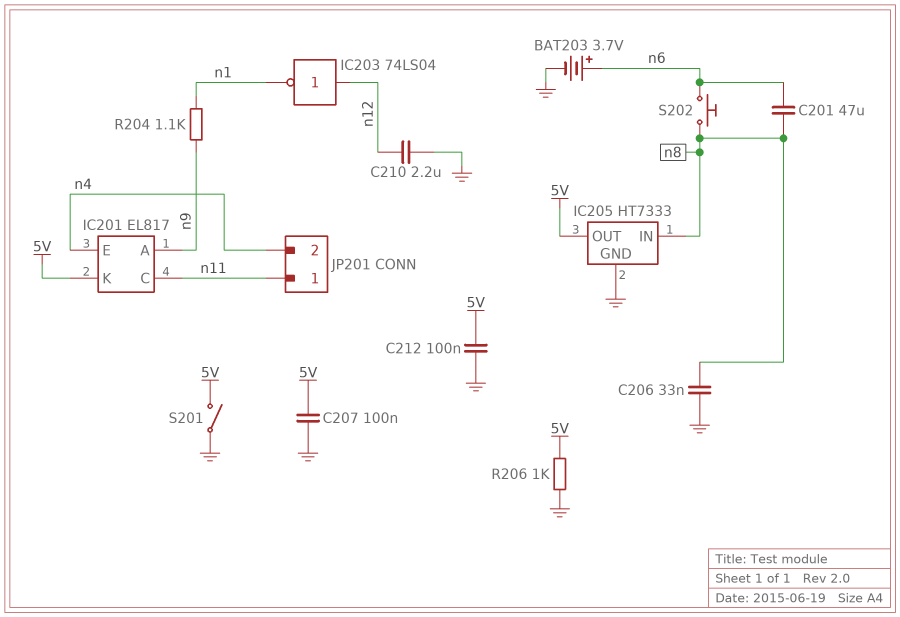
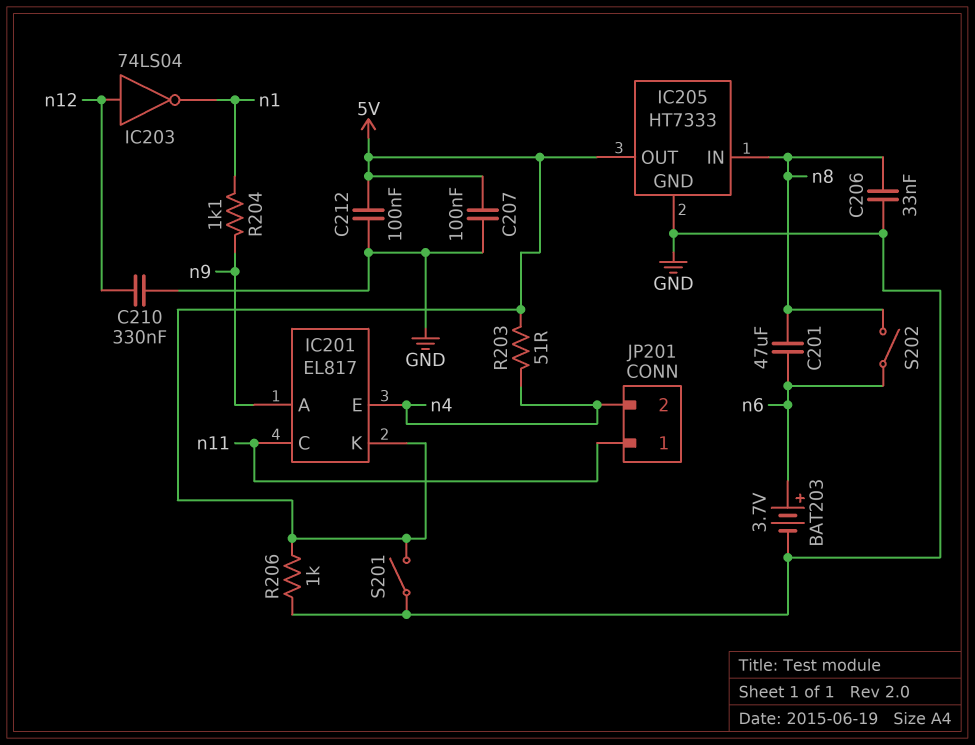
C210: 2.2uF (GND, n12) -> 330nF (GND, n12)
R203: none -> 51 (5V, n4)
S202: button (n6, n8) -> switch (n6, n8)

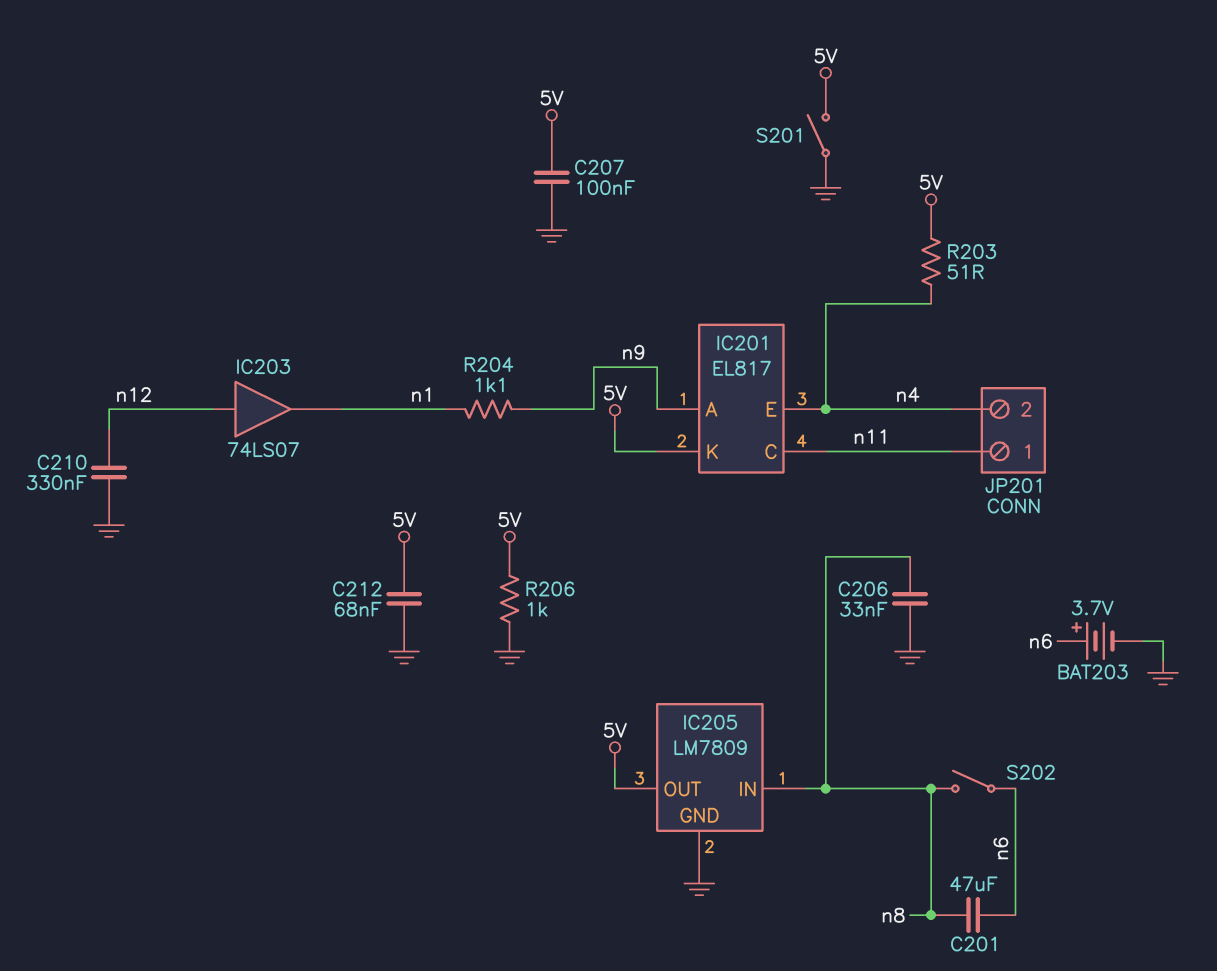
C212: 100nF (5V, GND) -> 68nF (5V, GND)
IC203: NOT 74LS04 (in n12, out n1) -> buffer 74LS07 (in n12, out n1)
IC205: HT7333 -> LM7809

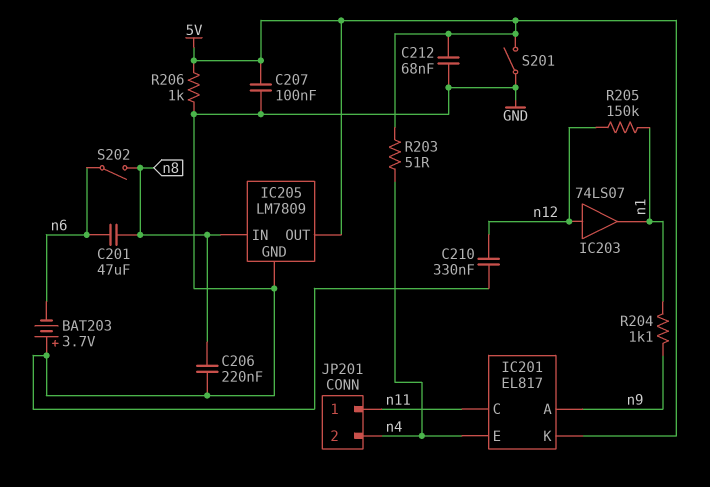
BAT203: 3.7V (plus n6, minus GND) -> 3.7V (plus GND, minus n6)
C206: 33nF (GND, n8) -> 220nF (GND, n8)
R205: none -> 150k (n1, n12)

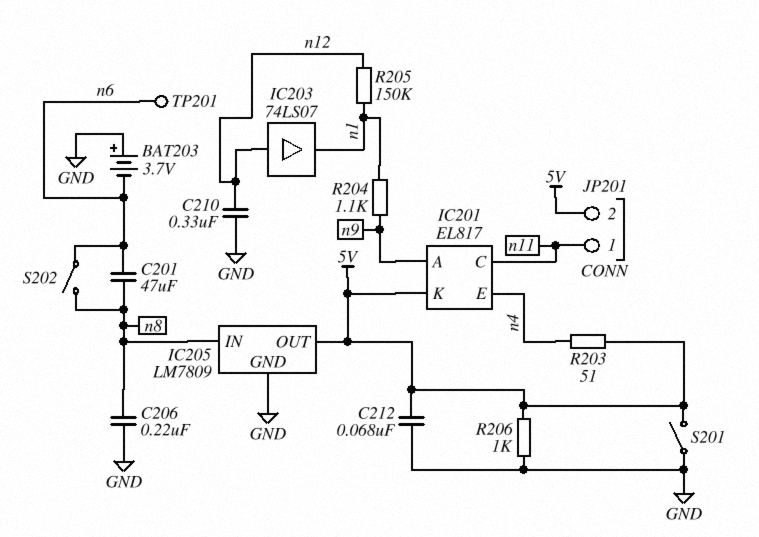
C207: 100nF (5V, GND) -> none
JP201 pin 2: n4 -> 5V
TP201: none -> test point (n6)

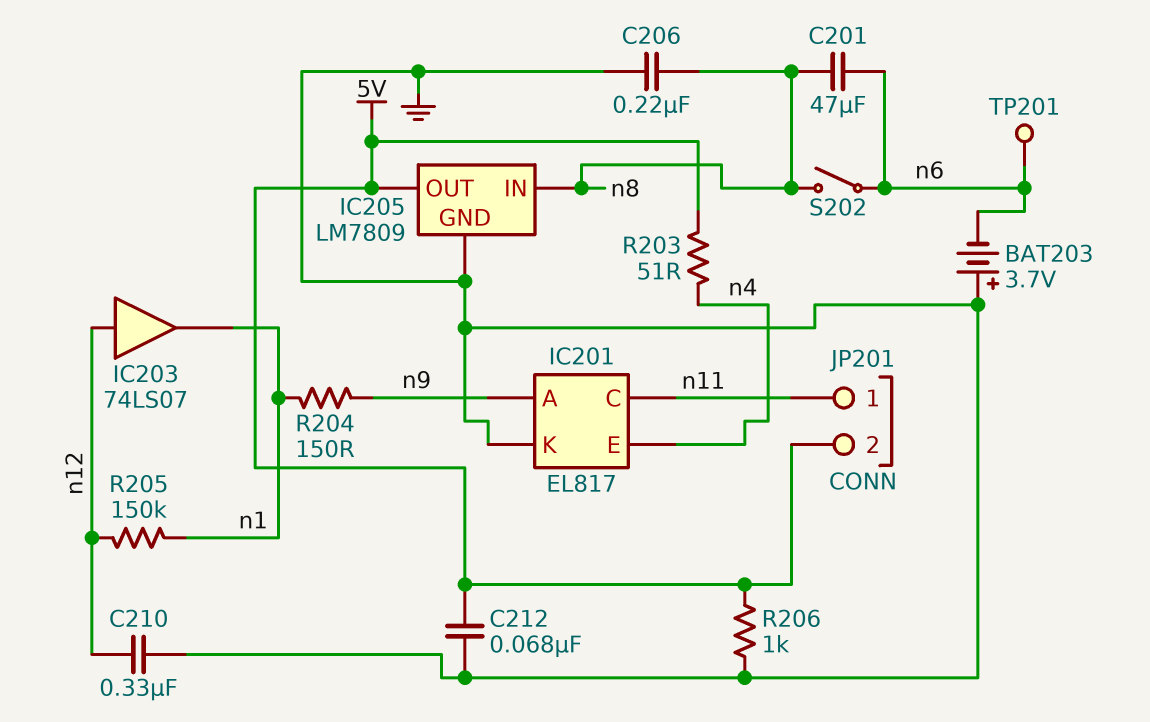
IC201 pin K: 5V -> GND
R204: 1.1k (n1, n9) -> 150 (n1, n9)
S201: switch (5V, GND) -> none

